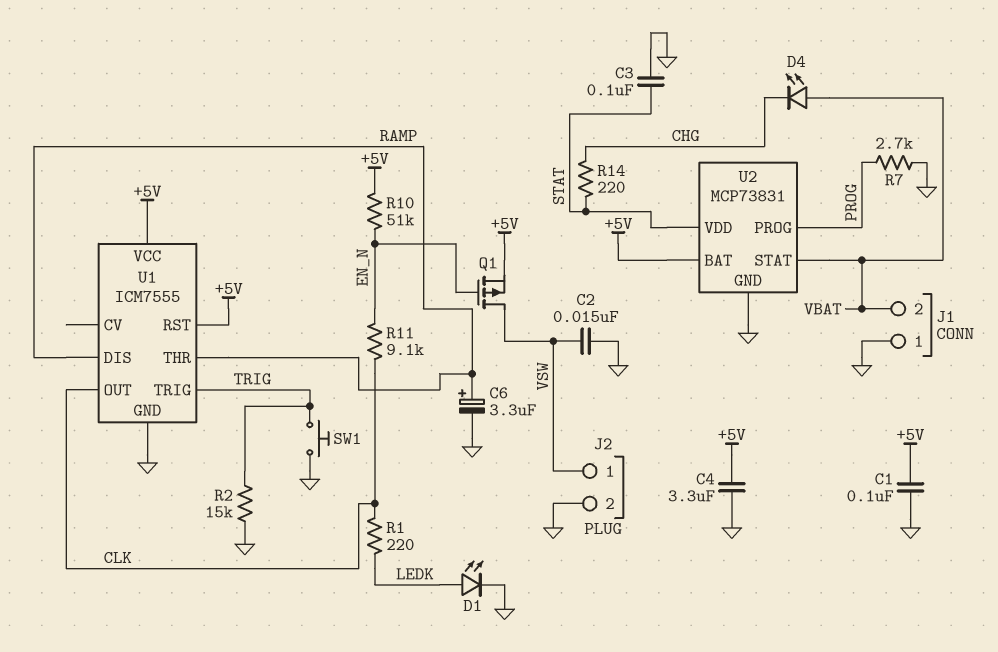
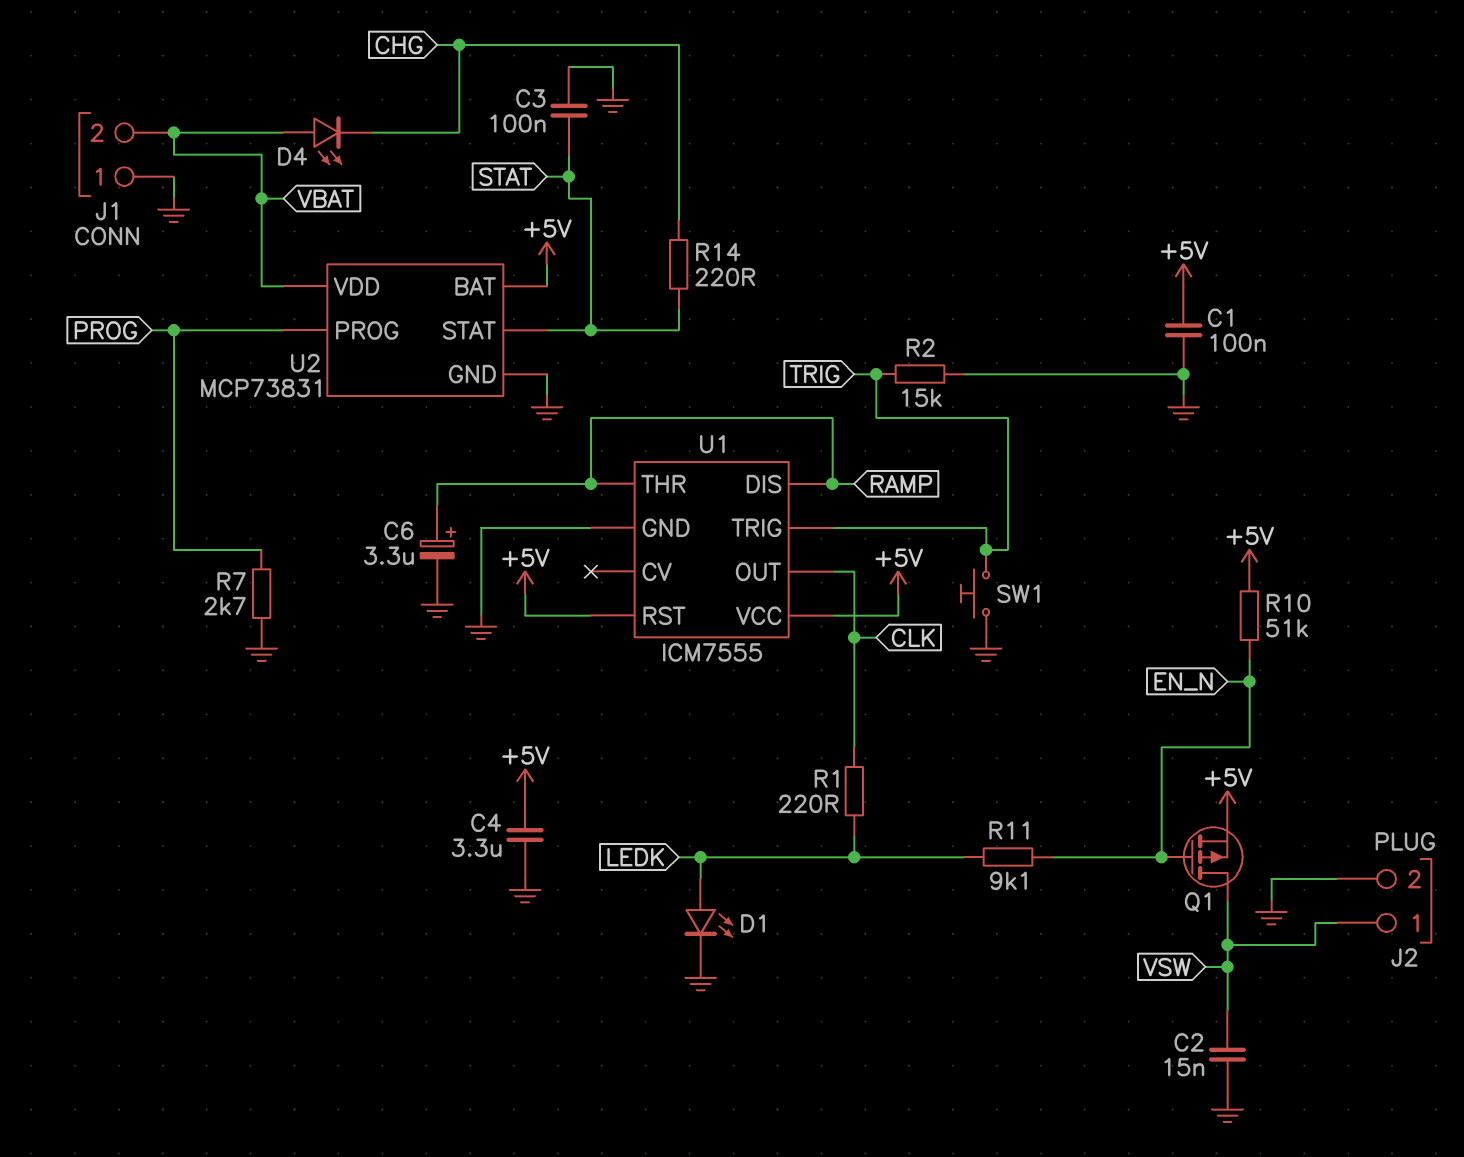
R11: 9.1k (CLK, EN_N) -> 9.1k (EN_N, LEDK)
U2 pin STAT: VBAT -> STAT
U2 pin VDD: STAT -> VBAT

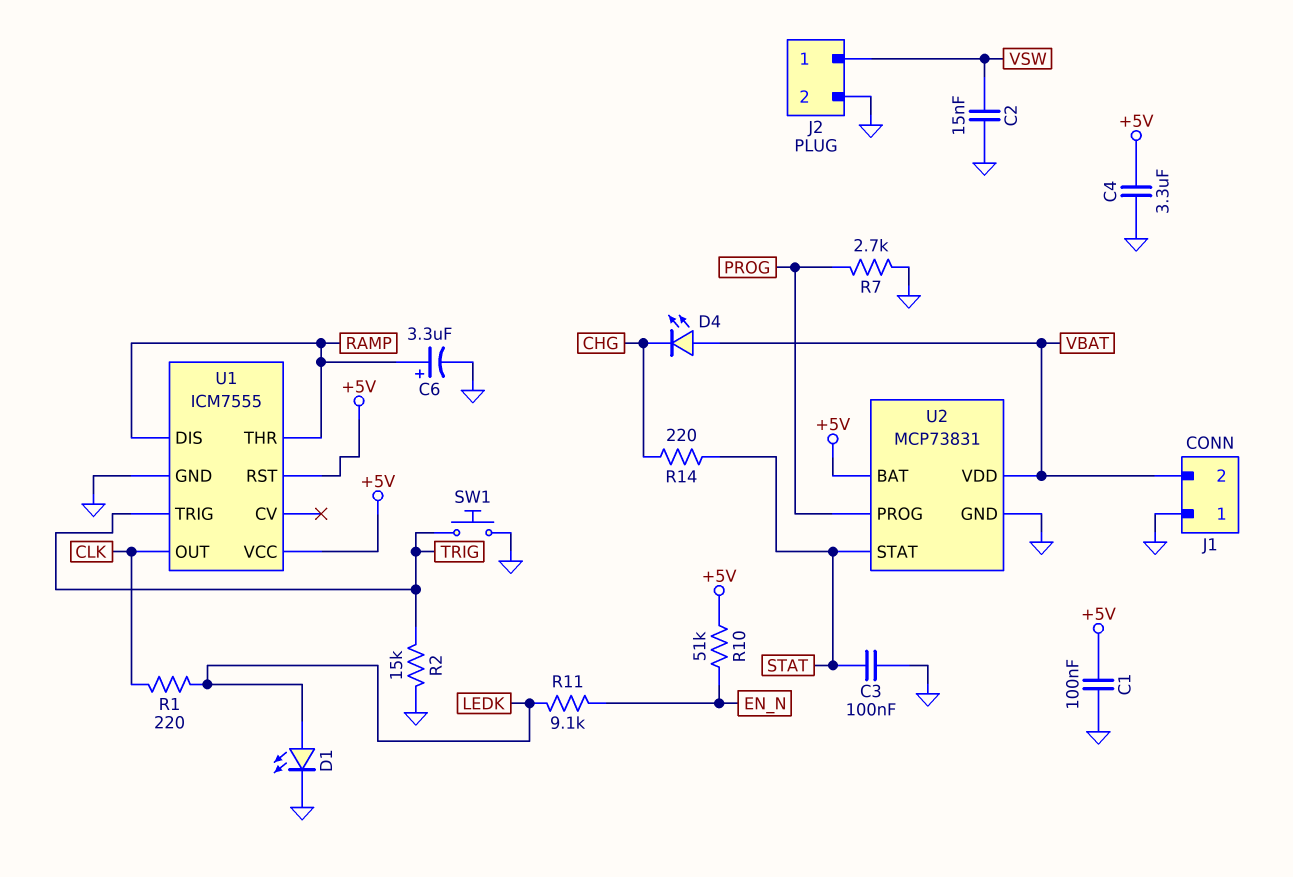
Q1: PMOS (G EN_N, D VSW, S +5V) -> none

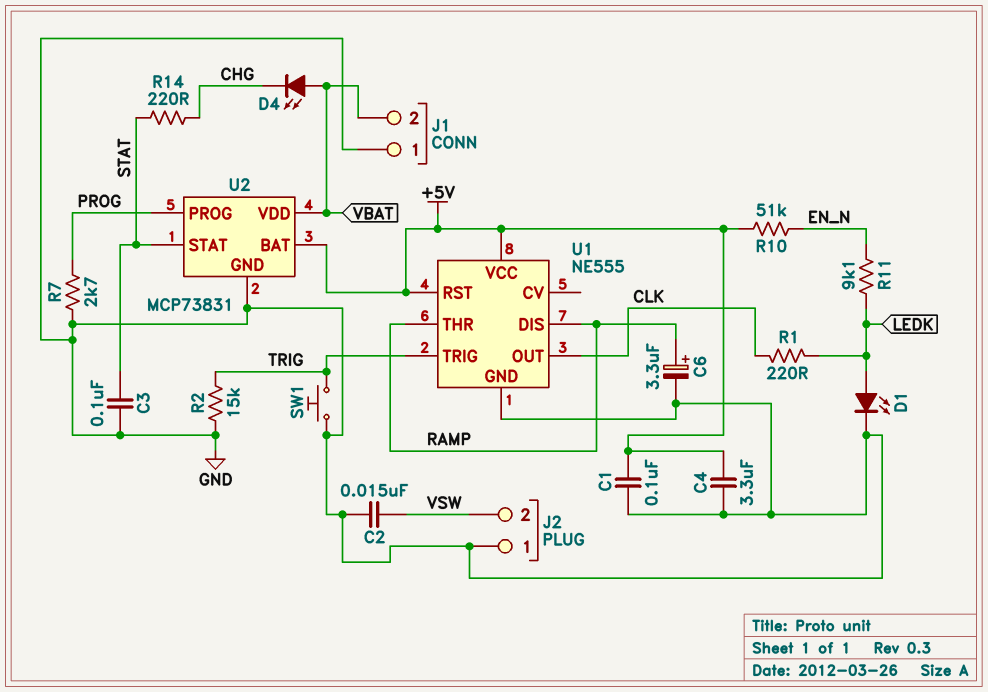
J2 pin 1: VSW -> GND
J2 pin 2: GND -> VSW
U1: ICM7555 -> NE555

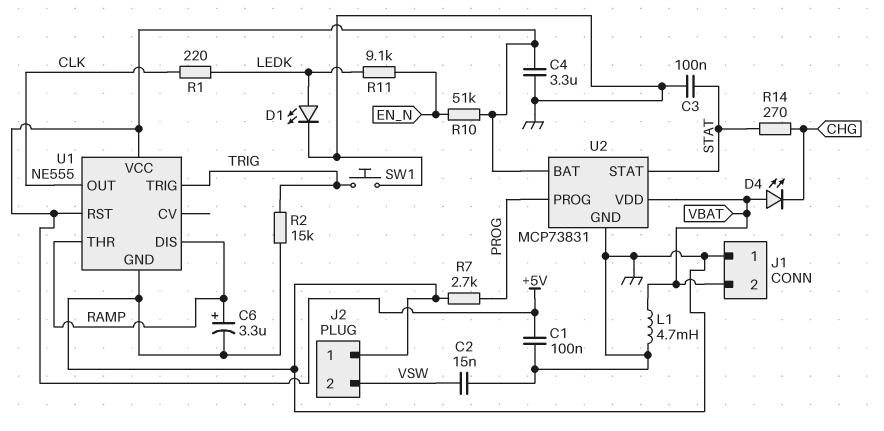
L1: none -> 4.7mH (GND, VBAT)
R14: 220 (CHG, STAT) -> 270 (CHG, STAT)

